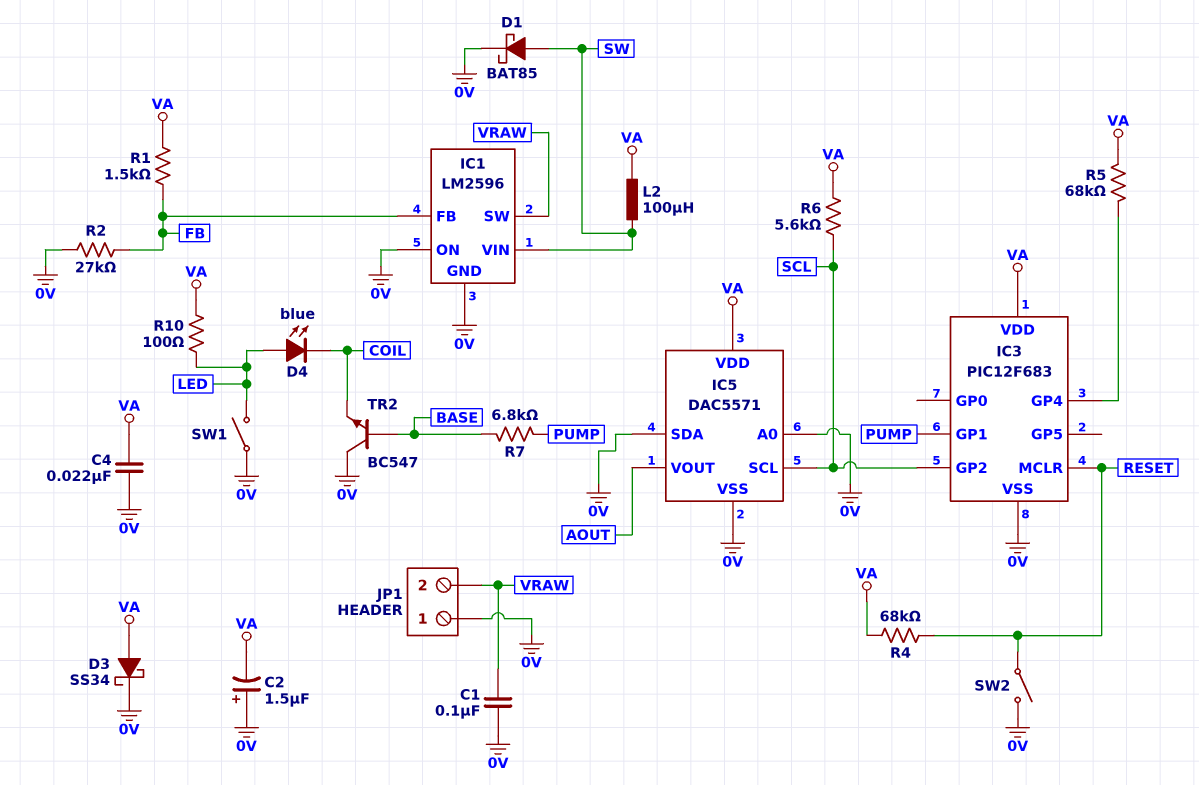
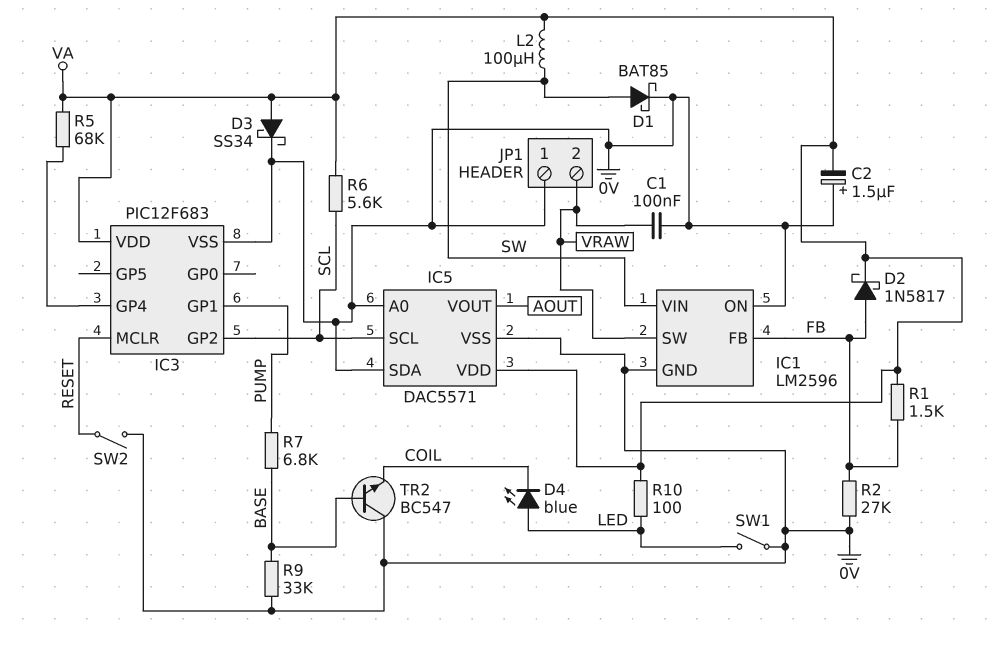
C4: 22nF (0V, VA) -> none
D2: none -> schottky 1N5817 (A FB, K VA)
R4: 68k (RESET, VA) -> none
R9: none -> 33k (0V, BASE)

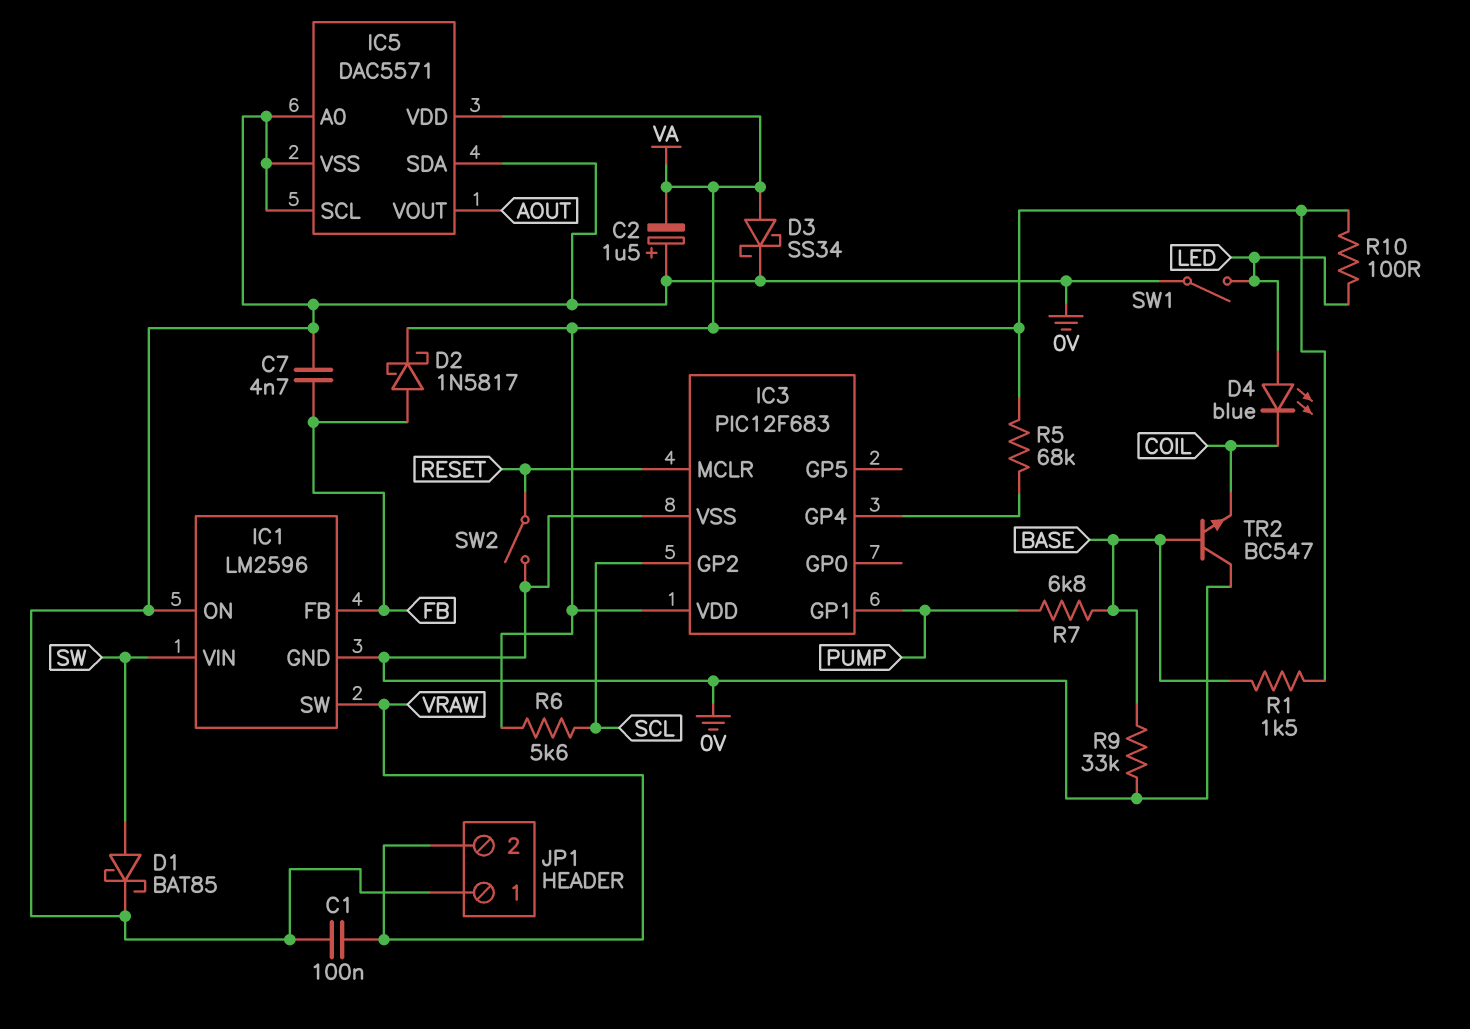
C7: none -> 4.7nF (0V, FB)
IC5 pin SCL: SCL -> 0V
L2: 100uH (SW, VA) -> none
R1: 1.5k (FB, VA) -> 1.5k (BASE, VA)
R2: 27k (0V, FB) -> none

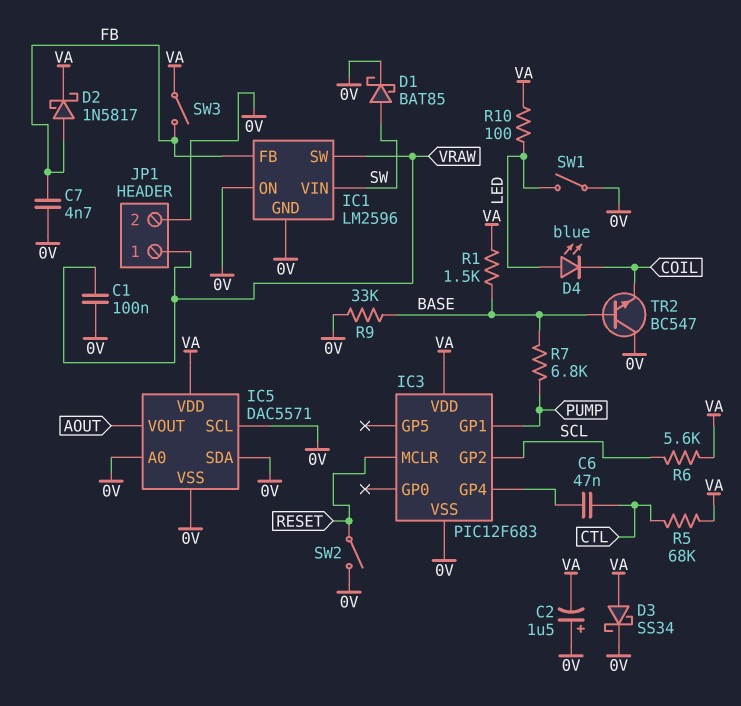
C6: none -> 47nF (CTL, IC3/GP4)
JP1 pin 1: 0V -> VRAW
JP1 pin 2: VRAW -> 0V
R5: 68k (IC3/GP4, VA) -> 68k (CTL, VA)
SW3: none -> switch (FB, VA)

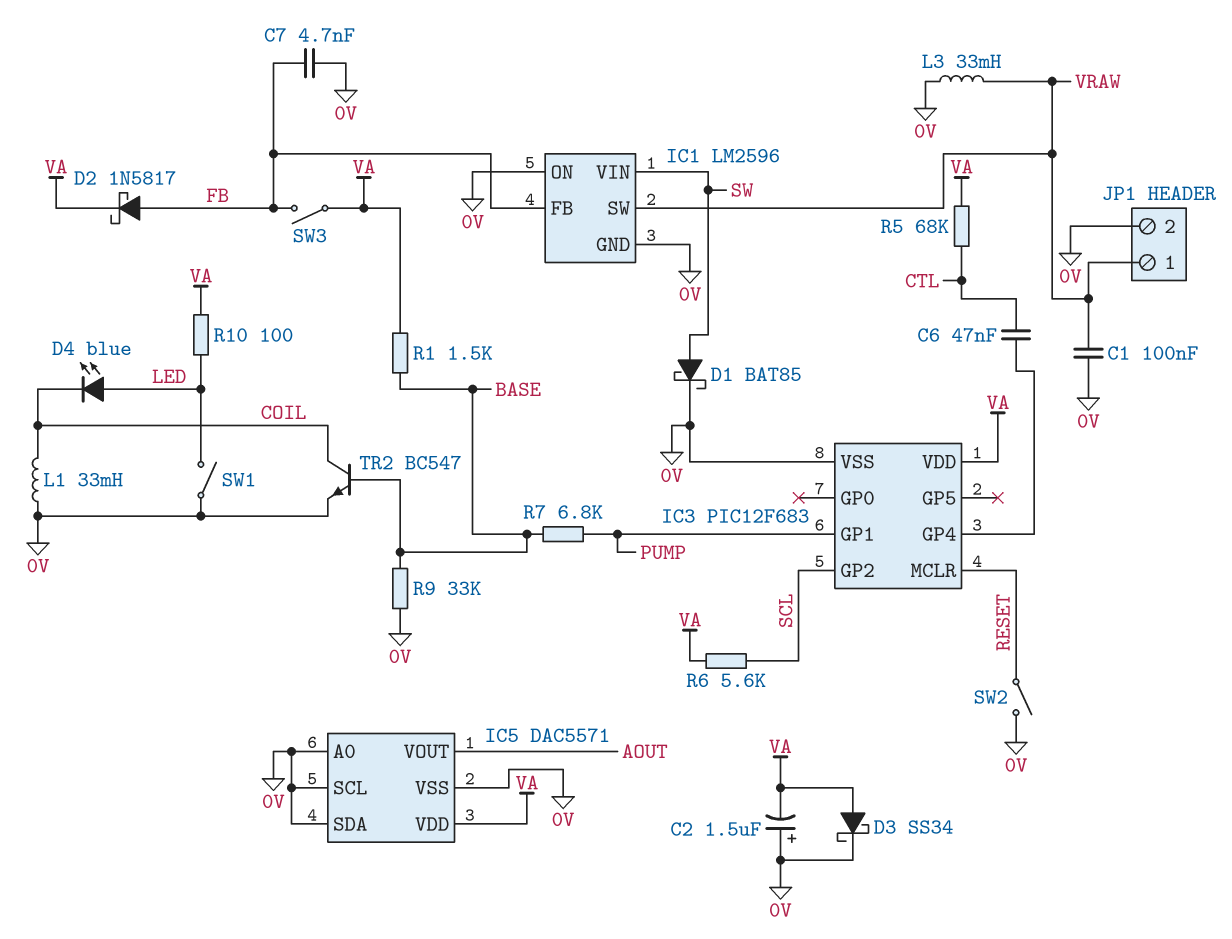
L1: none -> 33mH (0V, COIL)
L3: none -> 33mH (0V, VRAW)
TR2: NPN BC547 (B BASE, C 0V, E COIL) -> NPN BC547 (B BASE, C COIL, E 0V)

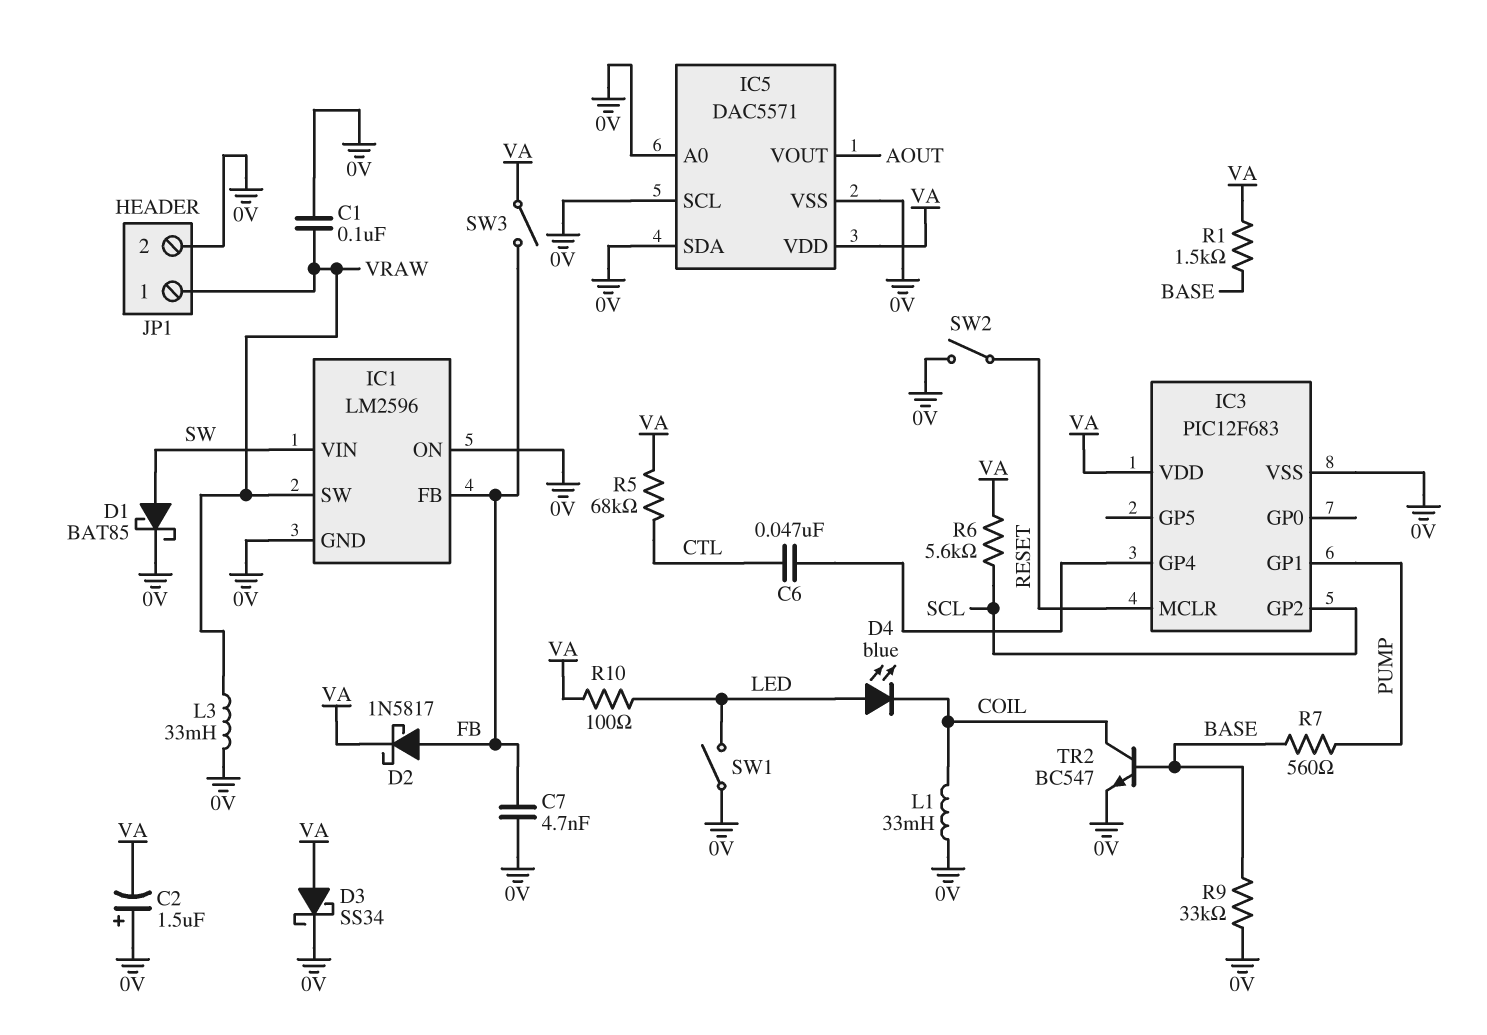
R7: 6.8k (BASE, PUMP) -> 560 (BASE, PUMP)

